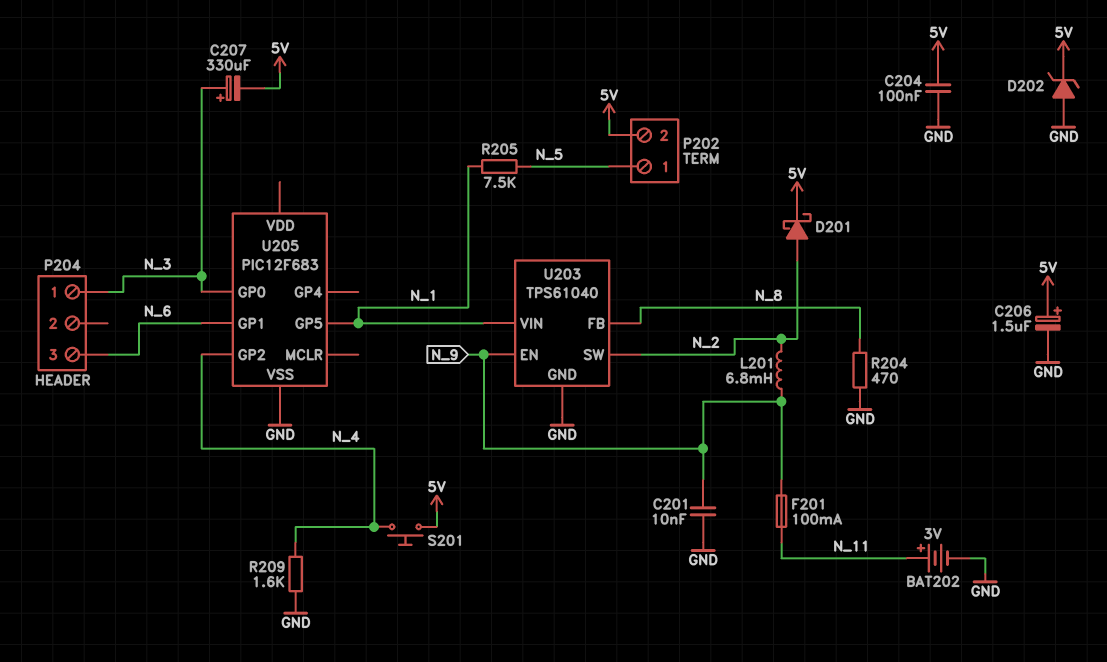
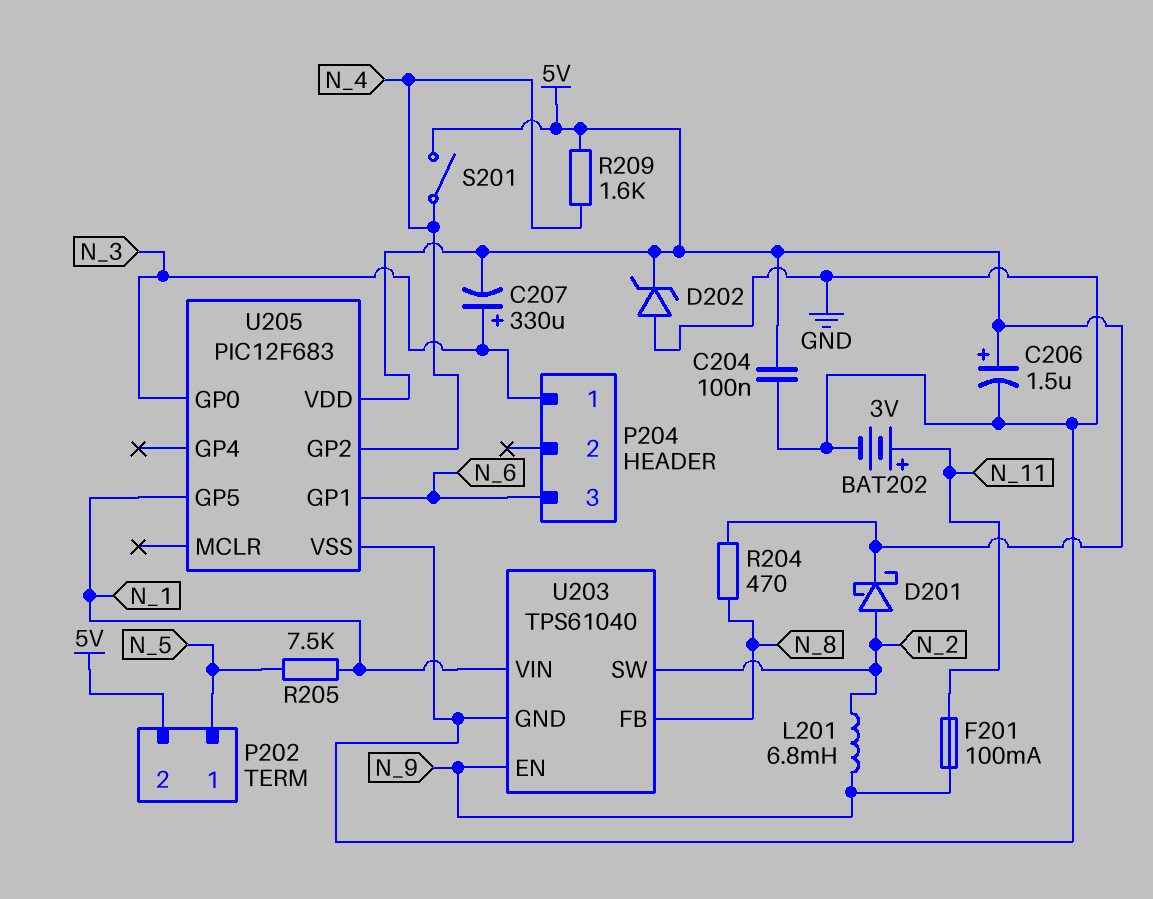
C201: 10nF (GND, N_9) -> none
R204: 470 (GND, N_8) -> 470 (5V, N_8)
R209: 1.6k (GND, N_4) -> 1.6k (5V, N_4)
S201: button (5V, N_4) -> switch (5V, N_4)
U205 pin VDD: none -> 5V

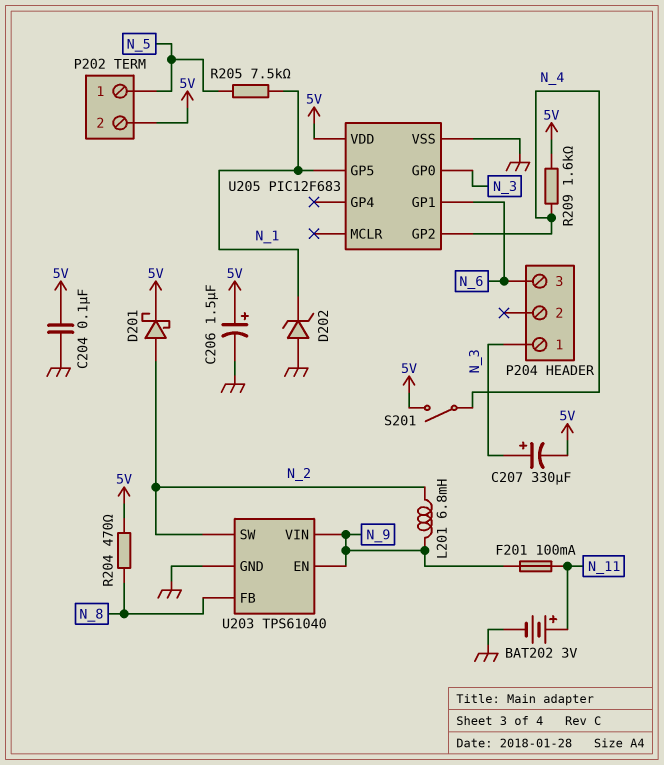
D202: zener (A GND, K 5V) -> zener (A GND, K N_1)
U203 pin VIN: N_1 -> N_9

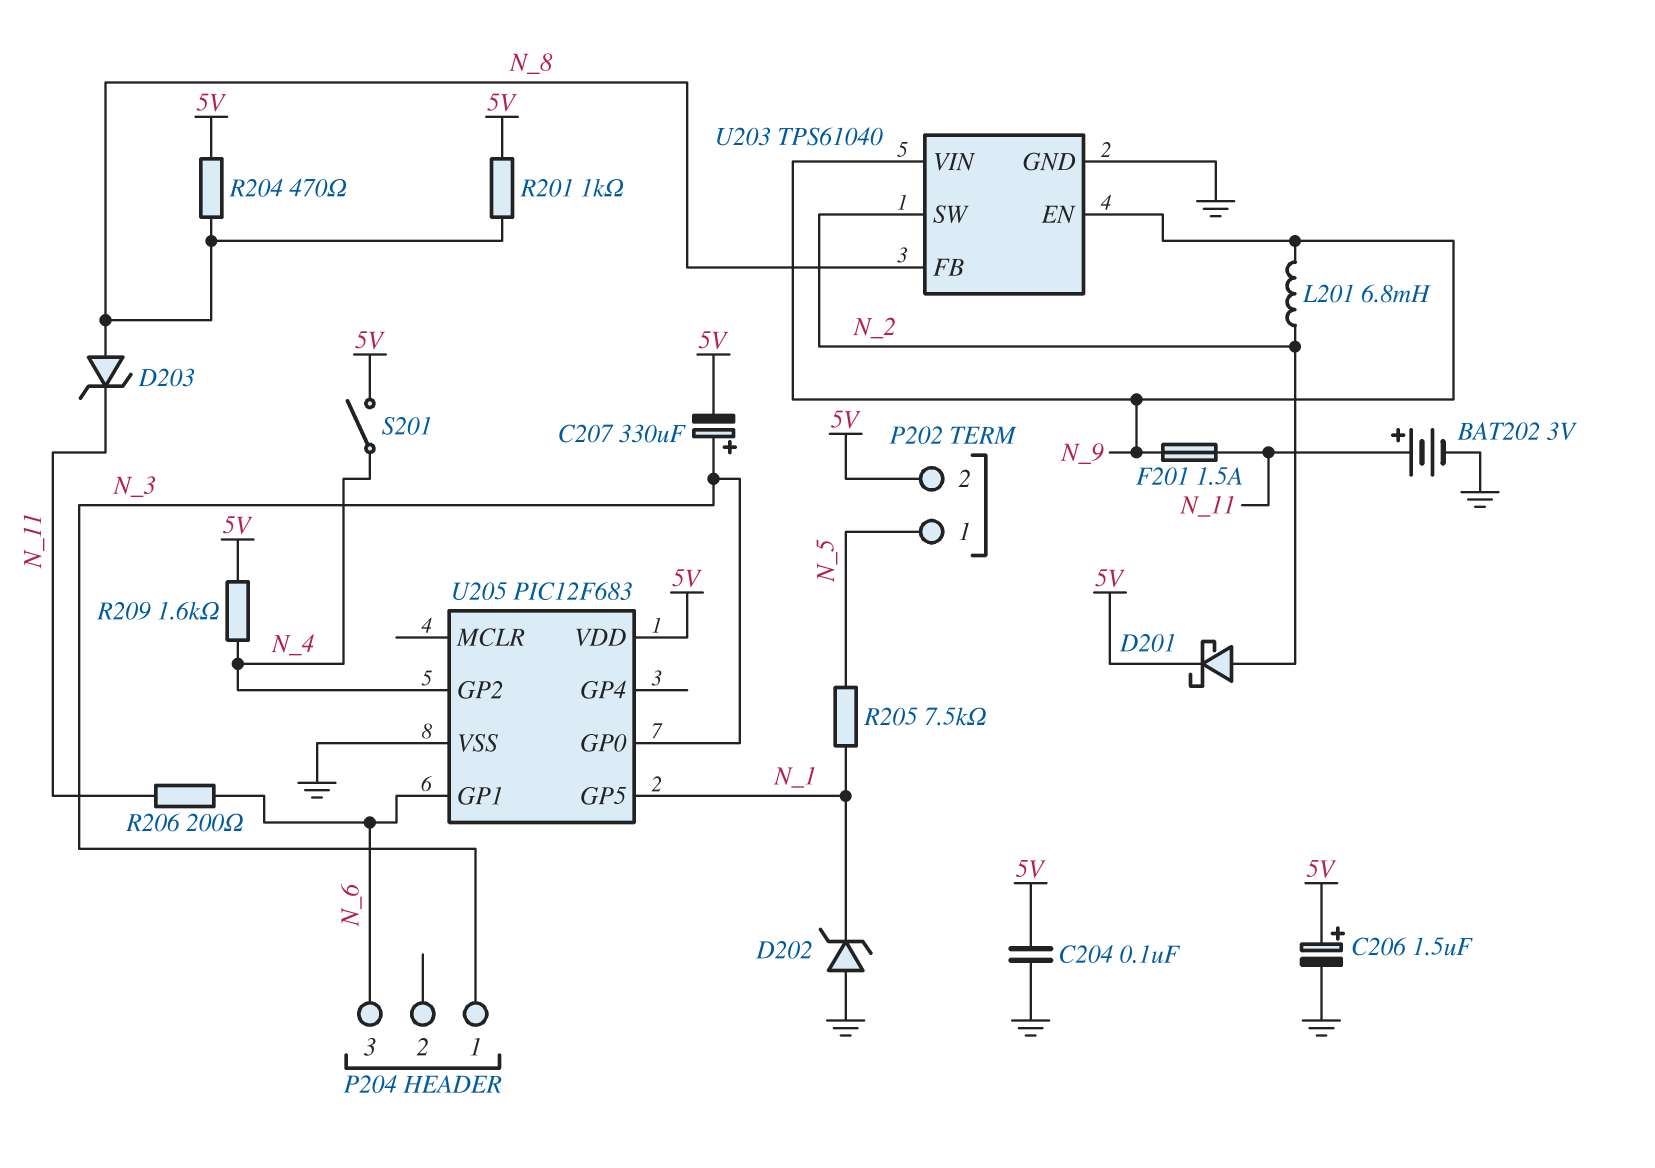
D203: none -> zener (A N_8, K N_11)
F201: 100mA (N_9, N_11) -> 1.5A (N_9, N_11)
R201: none -> 1k (5V, N_8)
R206: none -> 200 (N_6, N_11)

